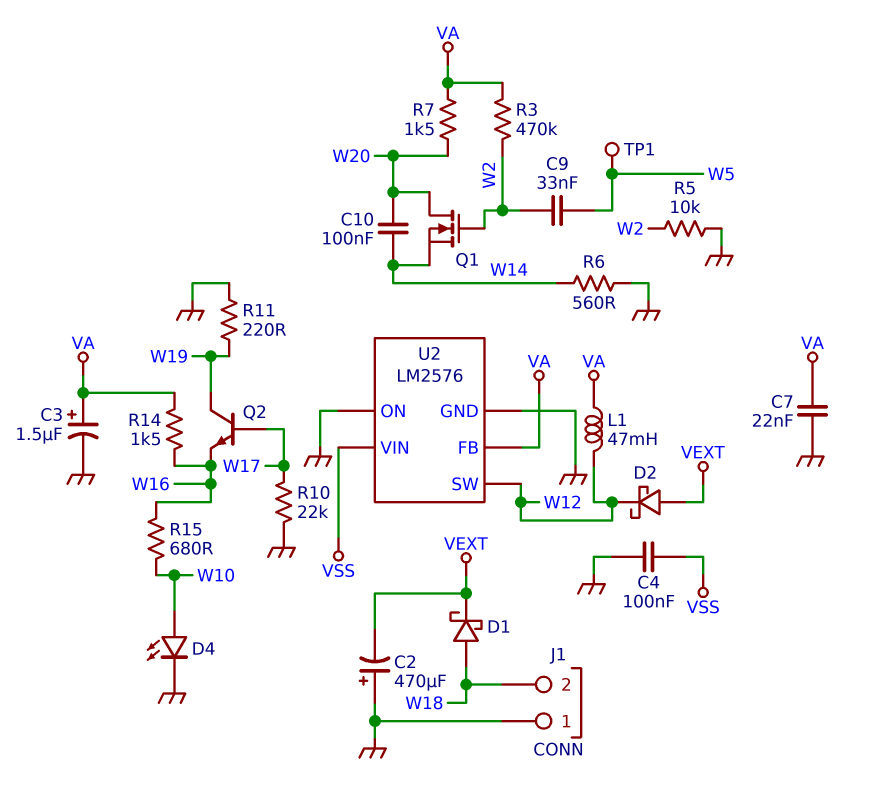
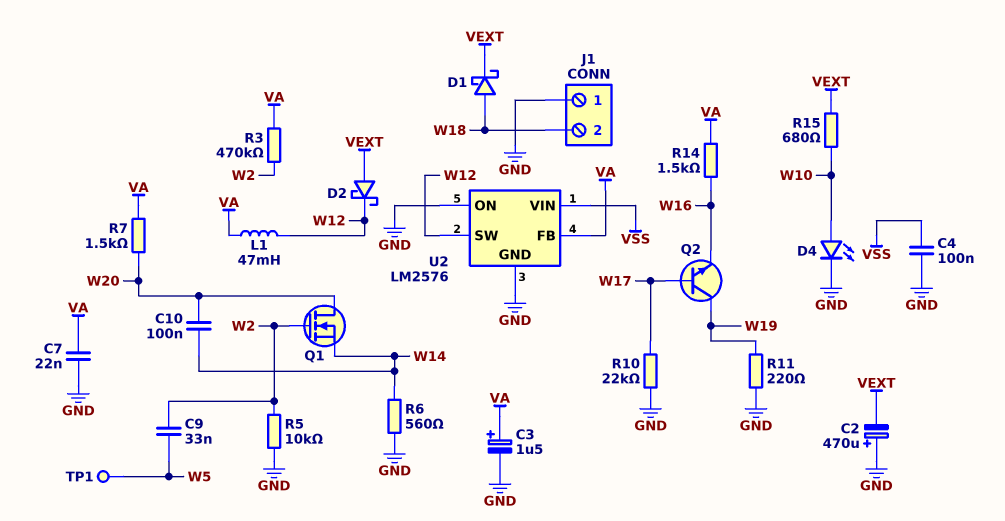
R15: 680 (W10, W16) -> 680 (VEXT, W10)

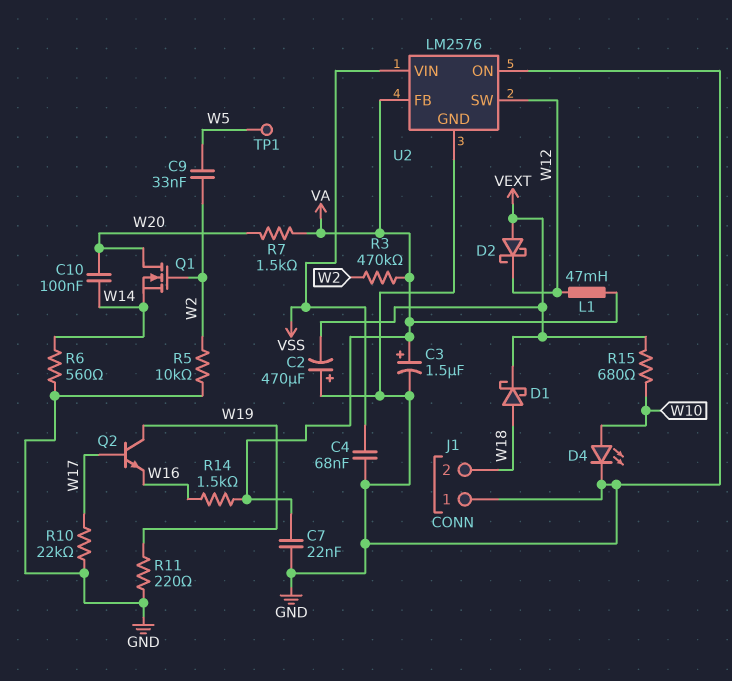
C4: 100nF (GND, VSS) -> 68nF (GND, VSS)

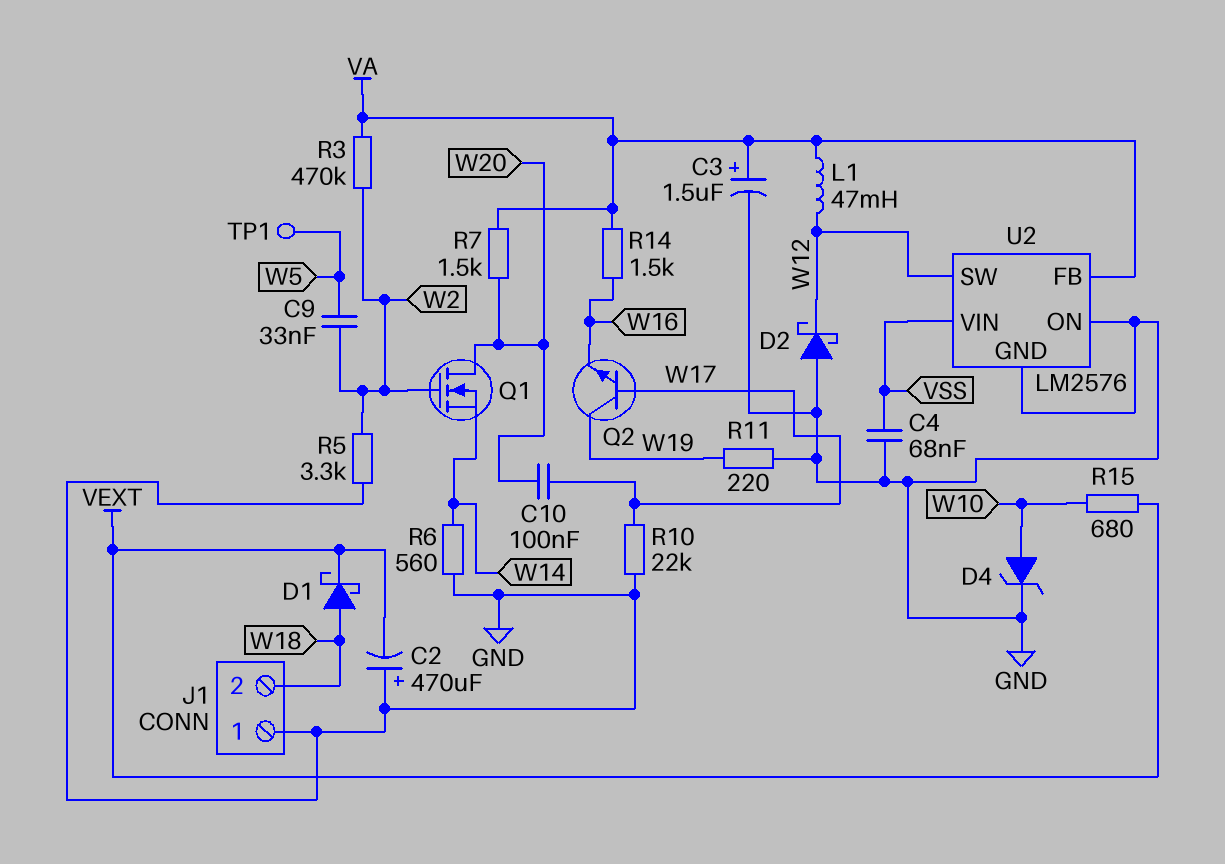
C7: 22nF (GND, VA) -> none
C10: 100nF (W14, W20) -> 100nF (W17, W20)
D2: schottky (A VEXT, K W12) -> schottky (A GND, K W12)
D4: LED (A W10, K GND) -> zener (A W10, K GND)
R5: 10k (GND, W2) -> 3.3k (GND, W2)

